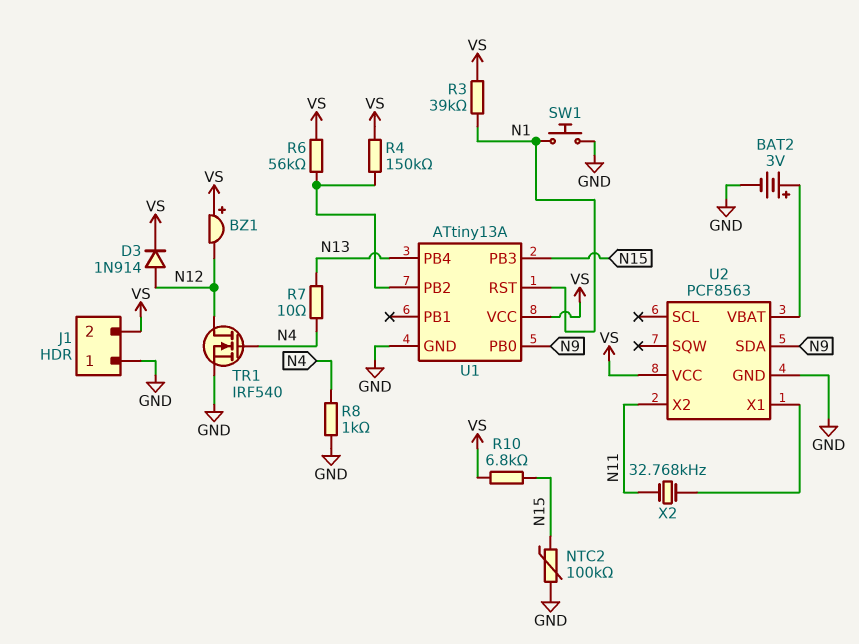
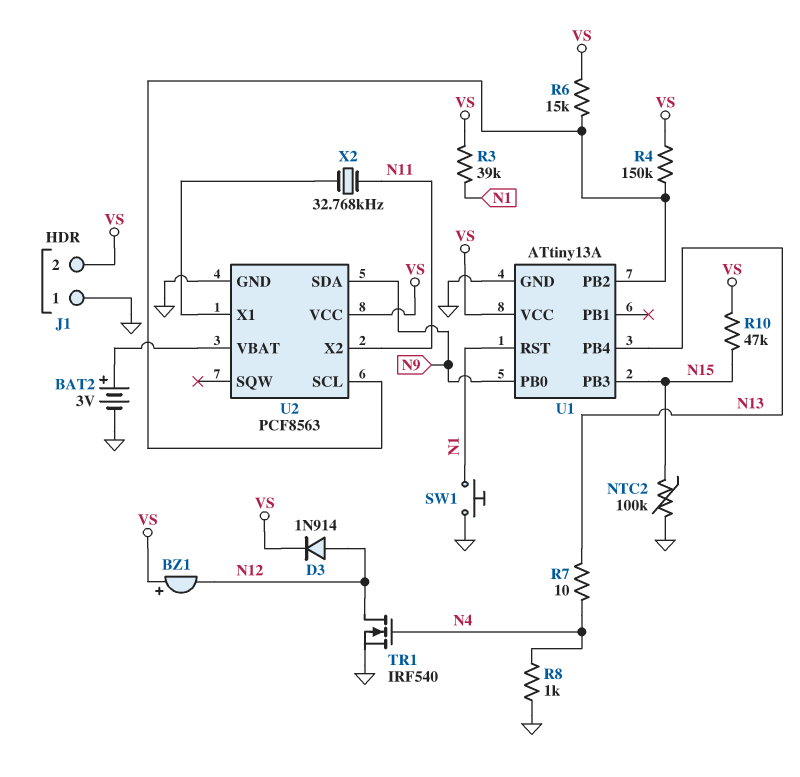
R6: 56k (U1/PB2, VS) -> 15k (U1/PB2, VS)
R10: 6.8k (N15, VS) -> 47k (N15, VS)
U2 pin SCL: none -> U1/PB2

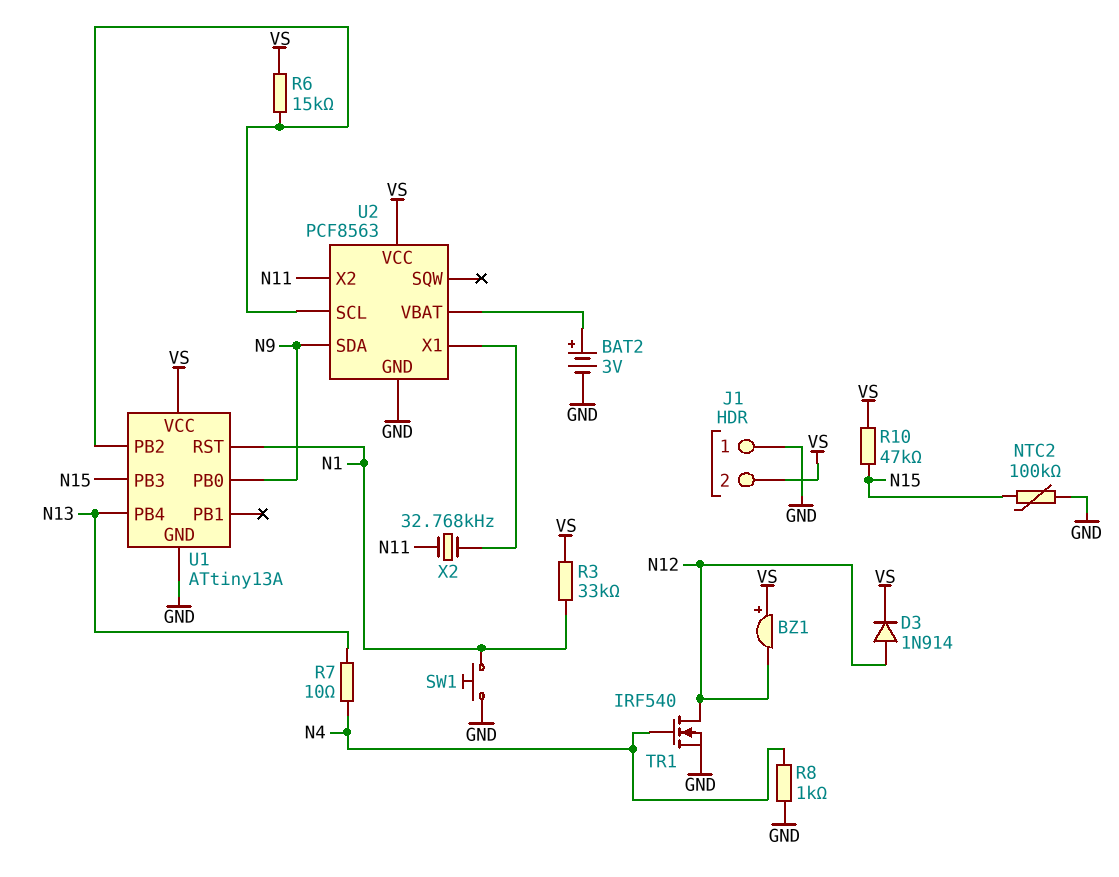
R3: 39k (N1, VS) -> 33k (N1, VS)
R4: 150k (U1/PB2, VS) -> none

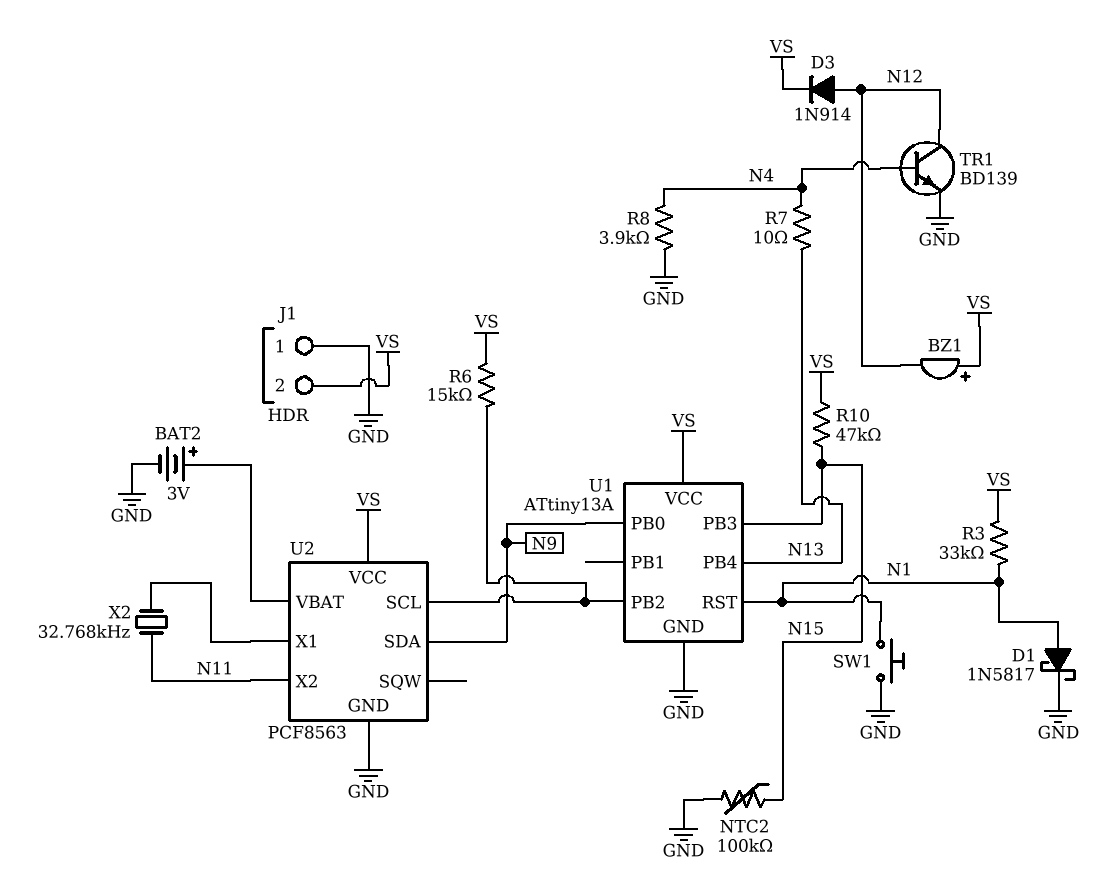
D1: none -> schottky 1N5817 (A N1, K GND)
R8: 1k (GND, N4) -> 3.9k (GND, N4)
TR1: NMOS IRF540 (G N4, D N12, S GND) -> NPN BD139 (B N4, C N12, E GND)

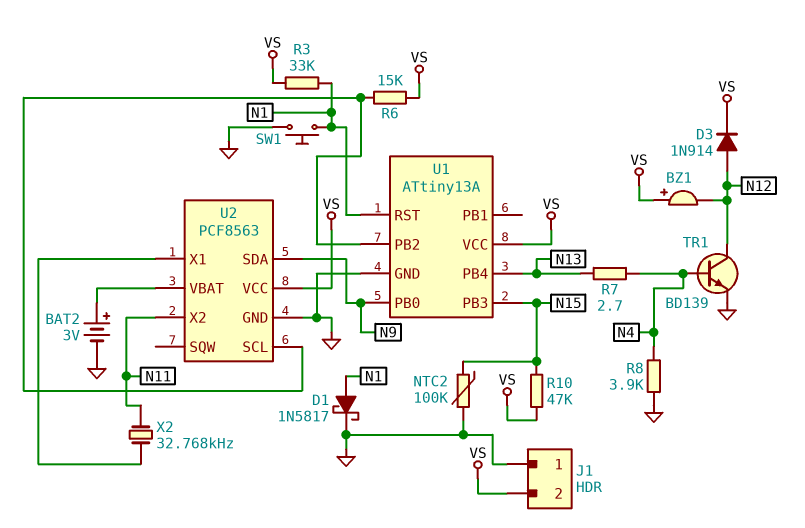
R7: 10 (N4, N13) -> 2.7 (N4, N13)

